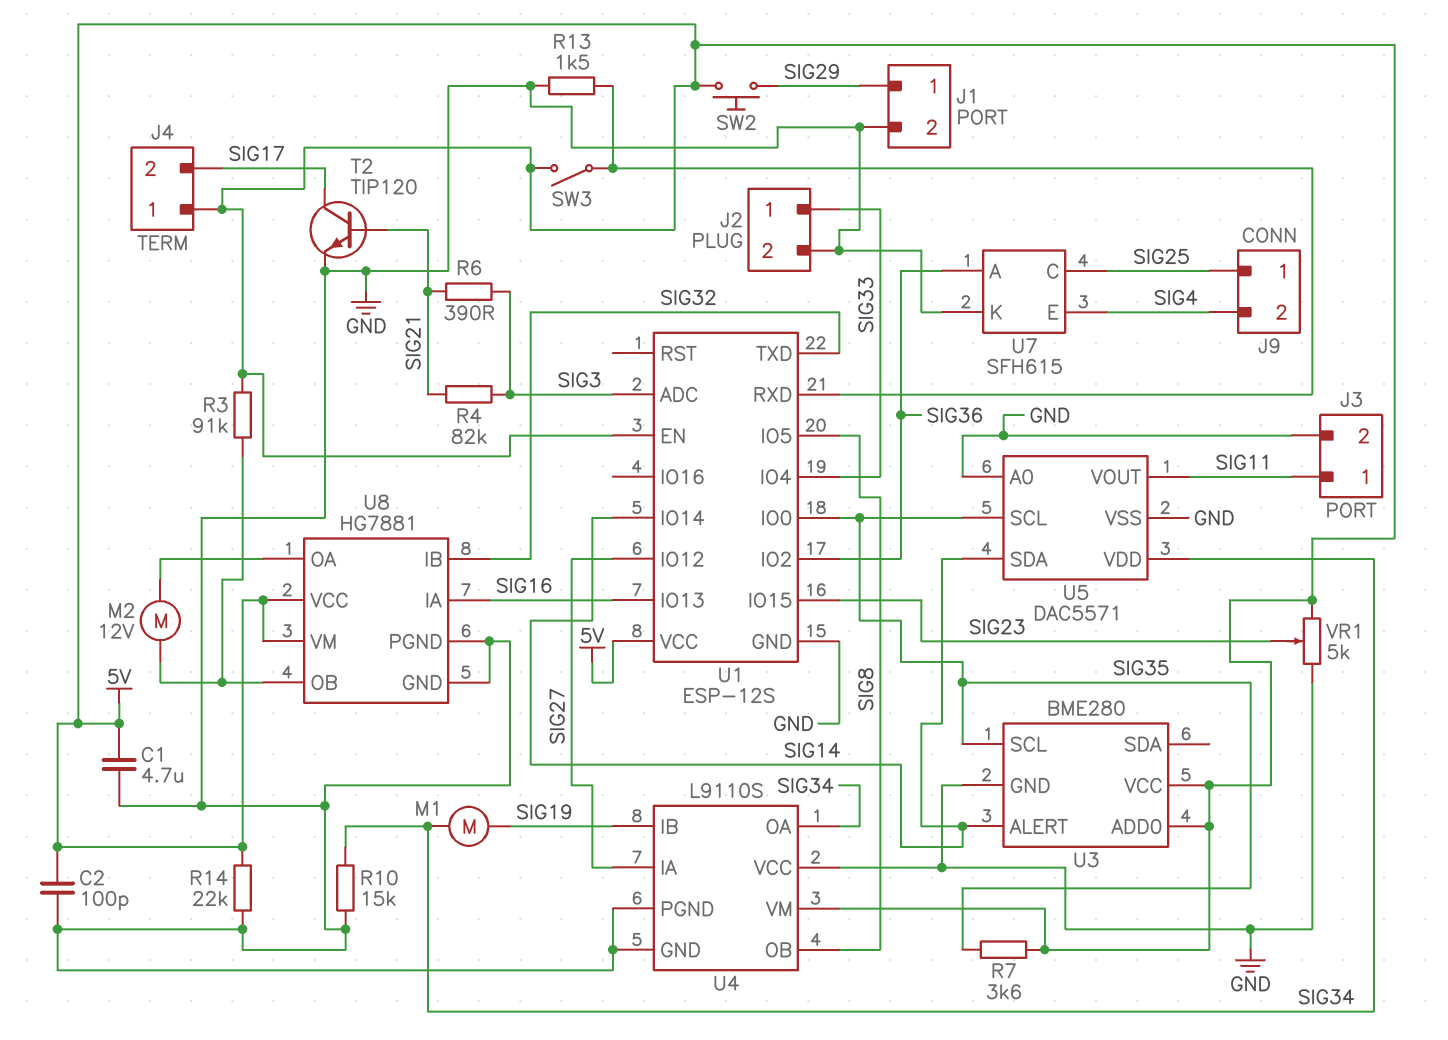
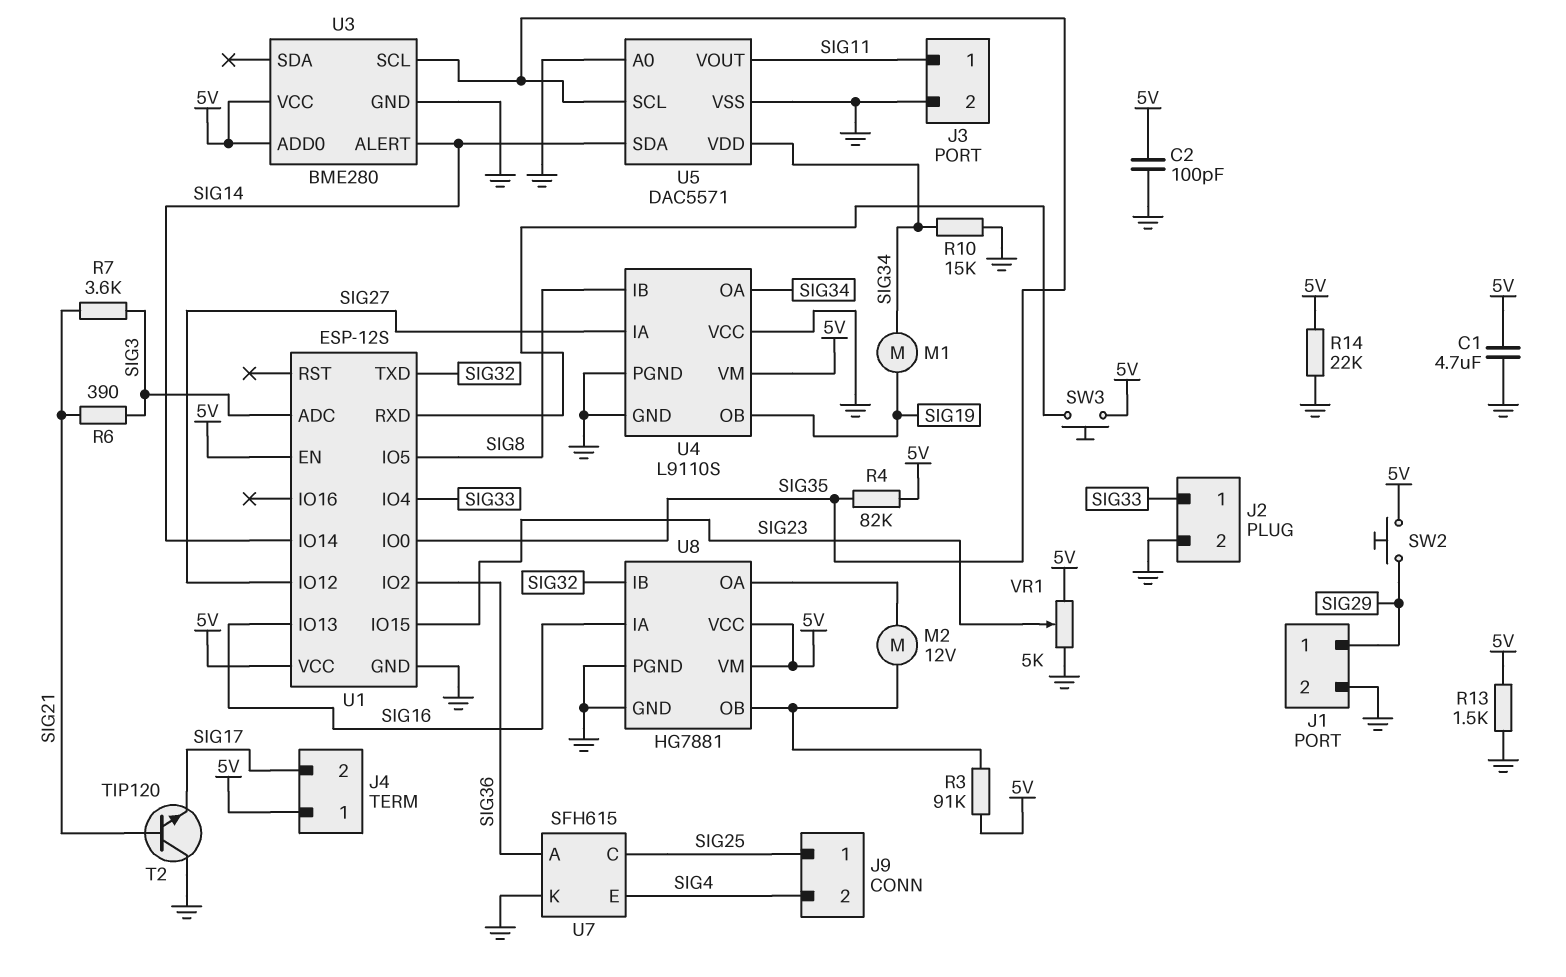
R4: 82k (SIG3, SIG21) -> 82k (5V, SIG35)
R7: 3.6k (5V, SIG35) -> 3.6k (SIG3, SIG21)
R13: 1.5k (GND, U1/RXD) -> 1.5k (5V, GND)
SW3: switch (5V, U1/RXD) -> button (5V, U1/RXD)
T2: NPN TIP120 (B SIG21, C SIG17, E GND) -> NPN TIP120 (B SIG21, C GND, E SIG17)
U4 pin IB: SIG19 -> SIG8
U4 pin OB: SIG8 -> SIG19

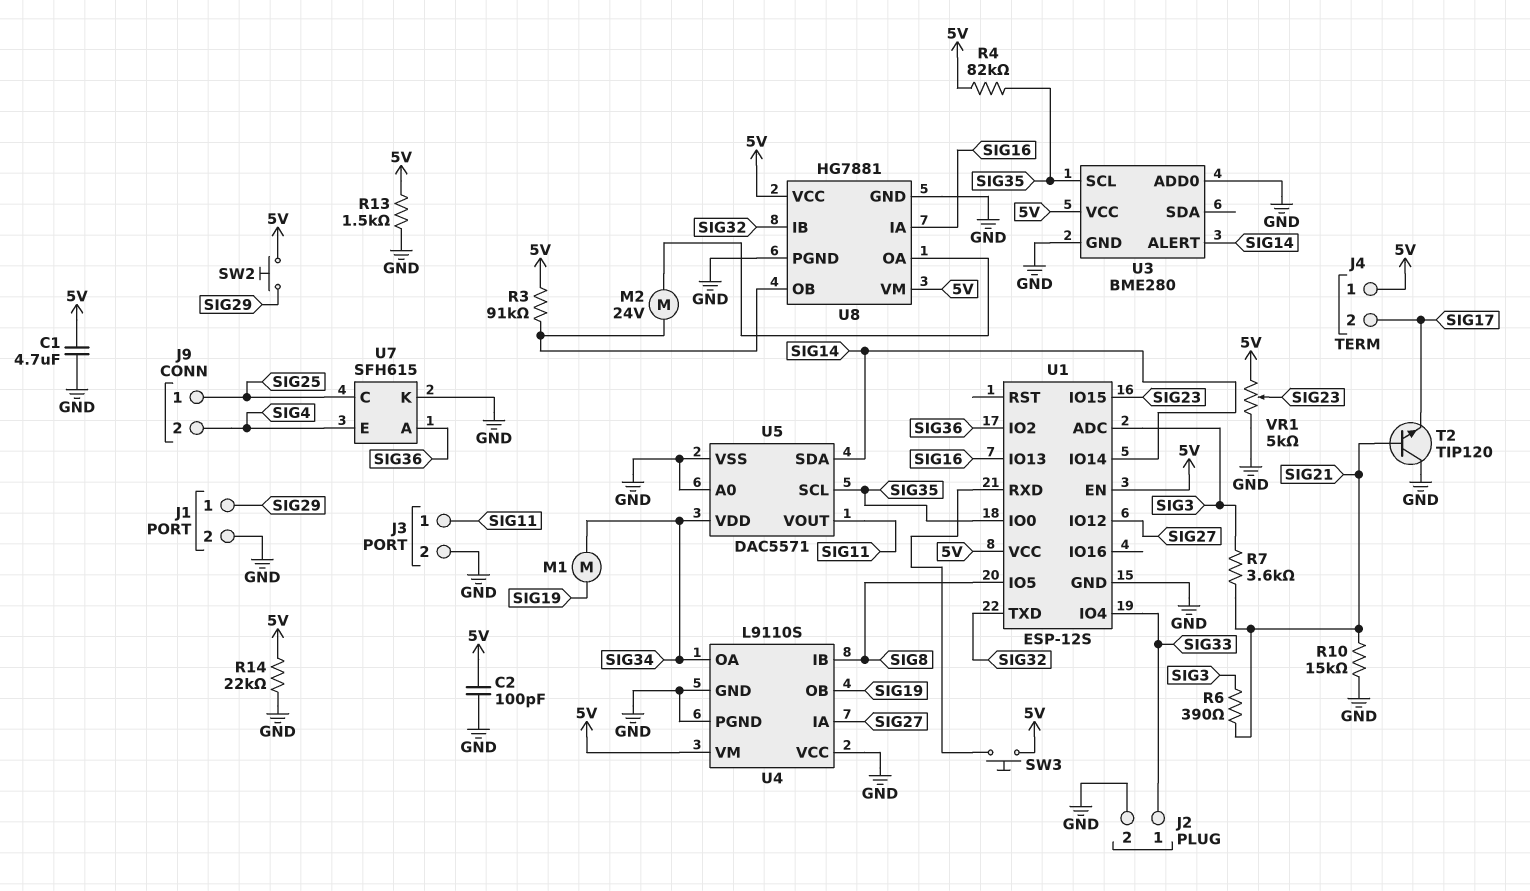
M2: motor 12V (U8/OA, U8/OB) -> motor 24V (U8/OA, U8/OB)
R10: 15k (GND, SIG34) -> 15k (GND, SIG21)
U3 pin ADD0: 5V -> GND

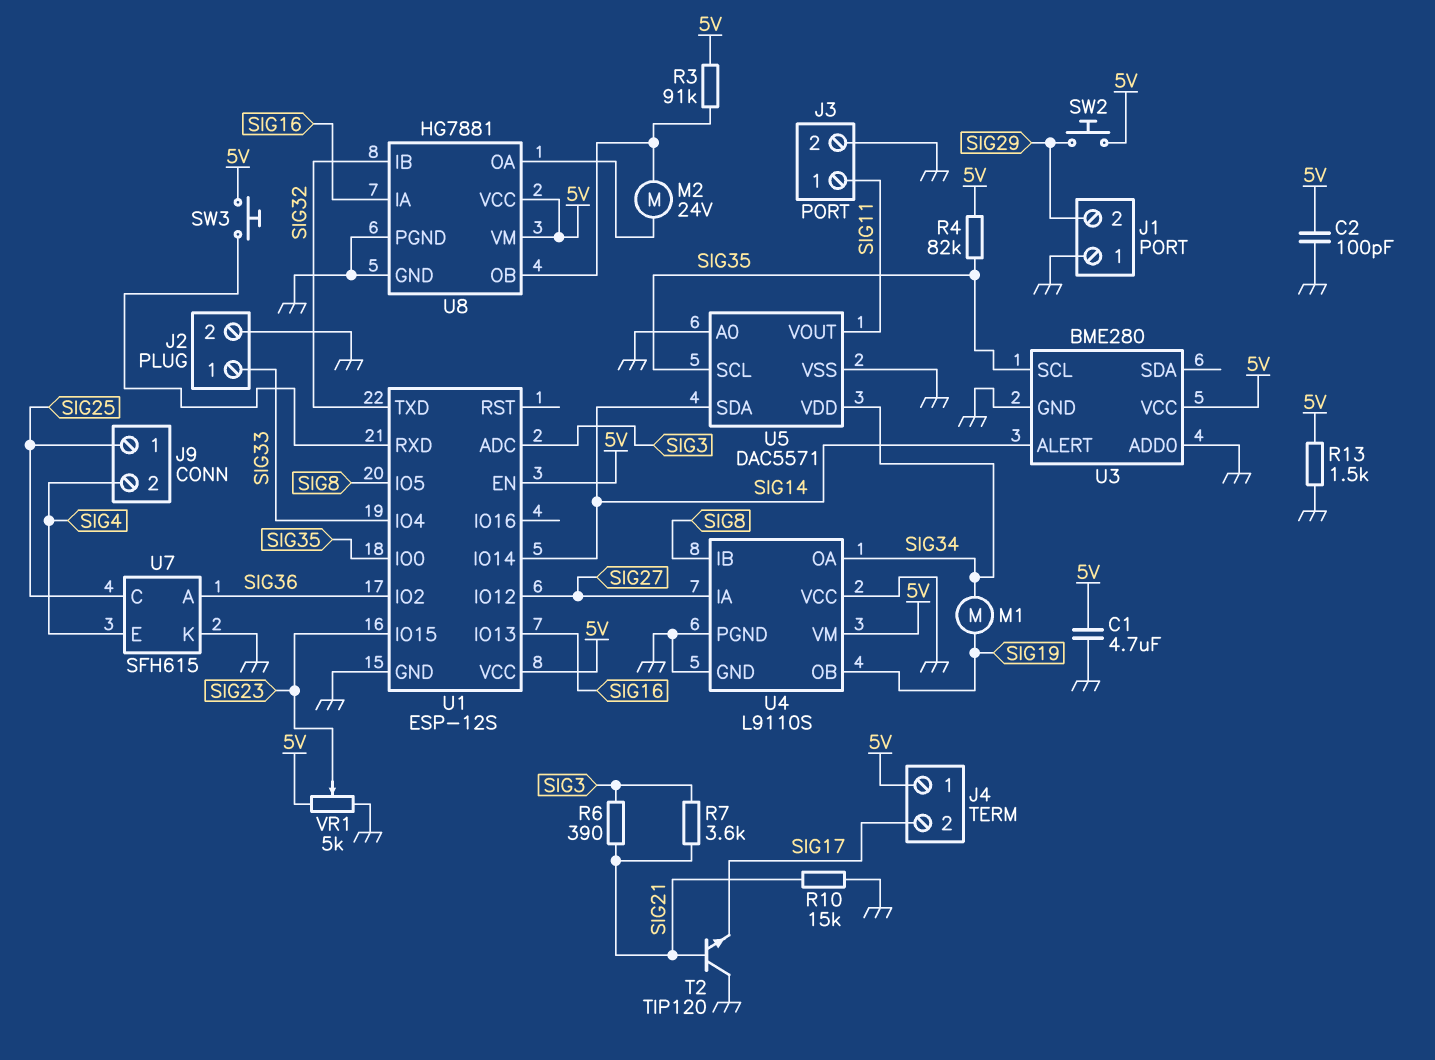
J1 pin 1: SIG29 -> GND
J1 pin 2: GND -> SIG29
R14: 22k (5V, GND) -> none

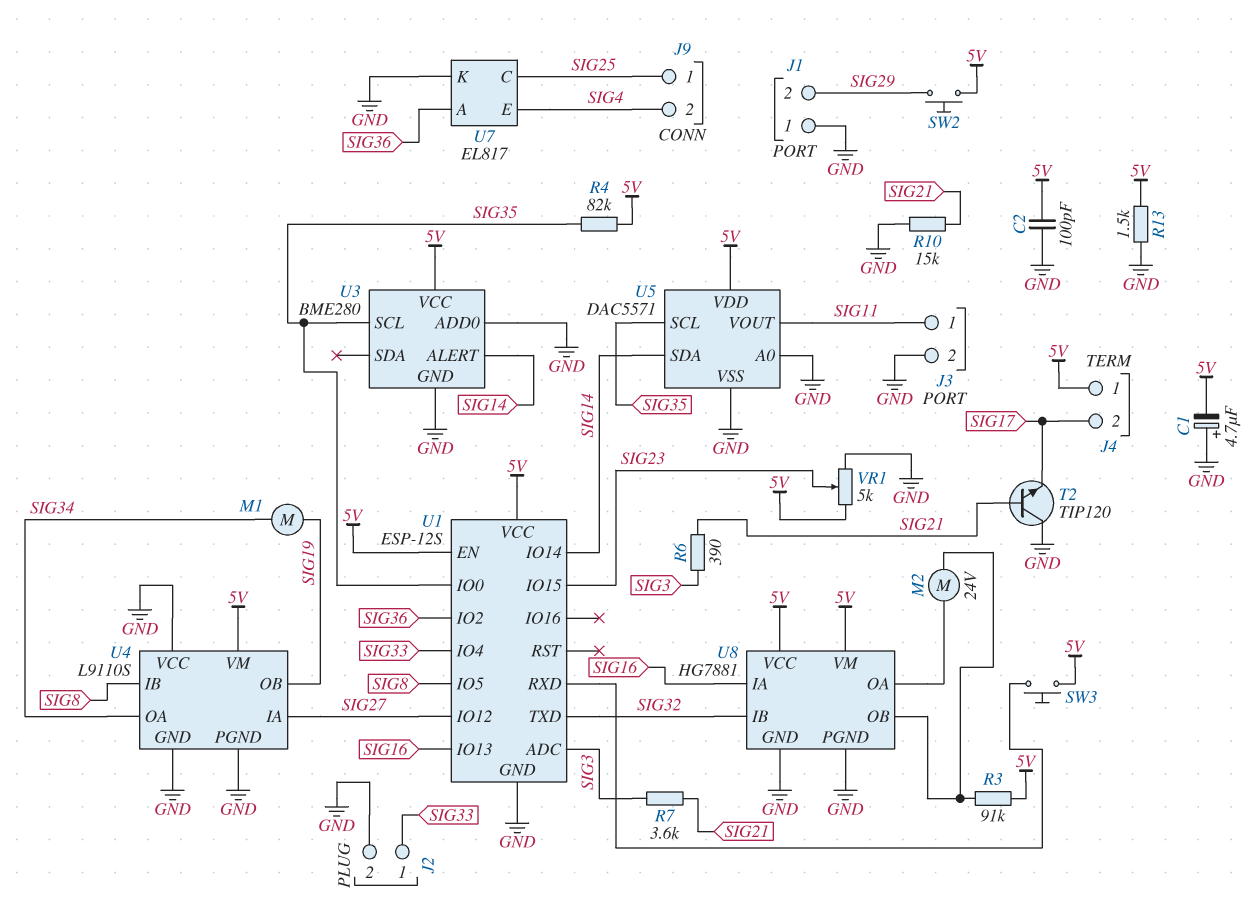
C1: 4.7uF (5V, GND) -> 4.7uF (plus GND, minus 5V)
U5 pin VDD: SIG34 -> 5V
U7: SFH615 -> EL817

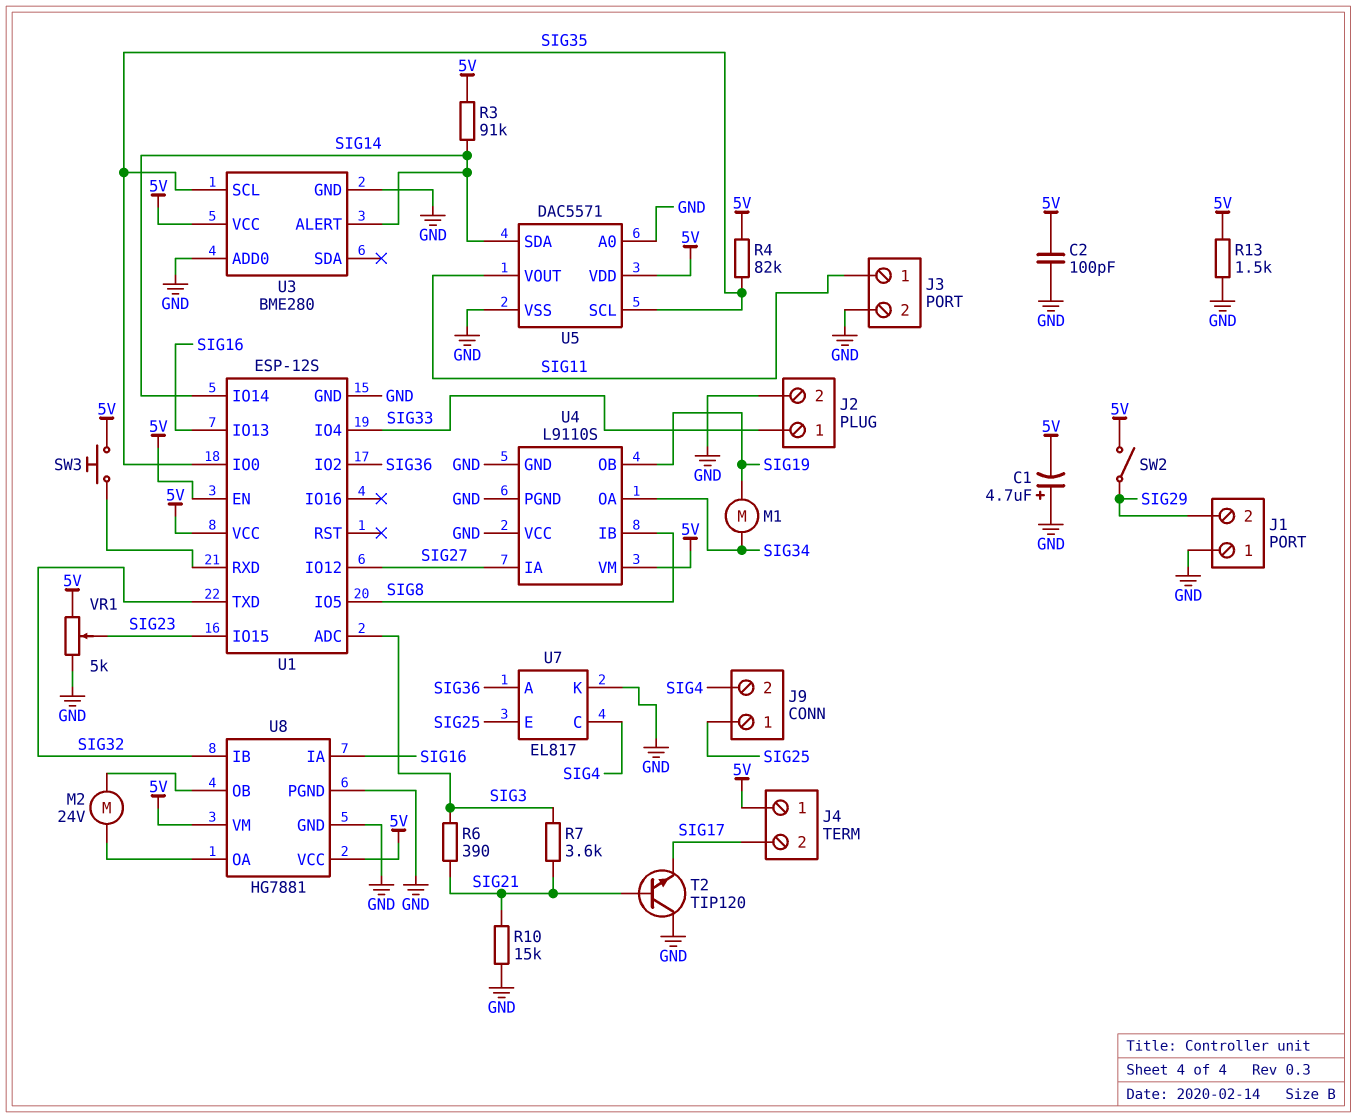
R3: 91k (5V, U8/OB) -> 91k (5V, SIG14)
SW2: button (5V, SIG29) -> switch (5V, SIG29)
U7 pin C: SIG25 -> SIG4
U7 pin E: SIG4 -> SIG25

